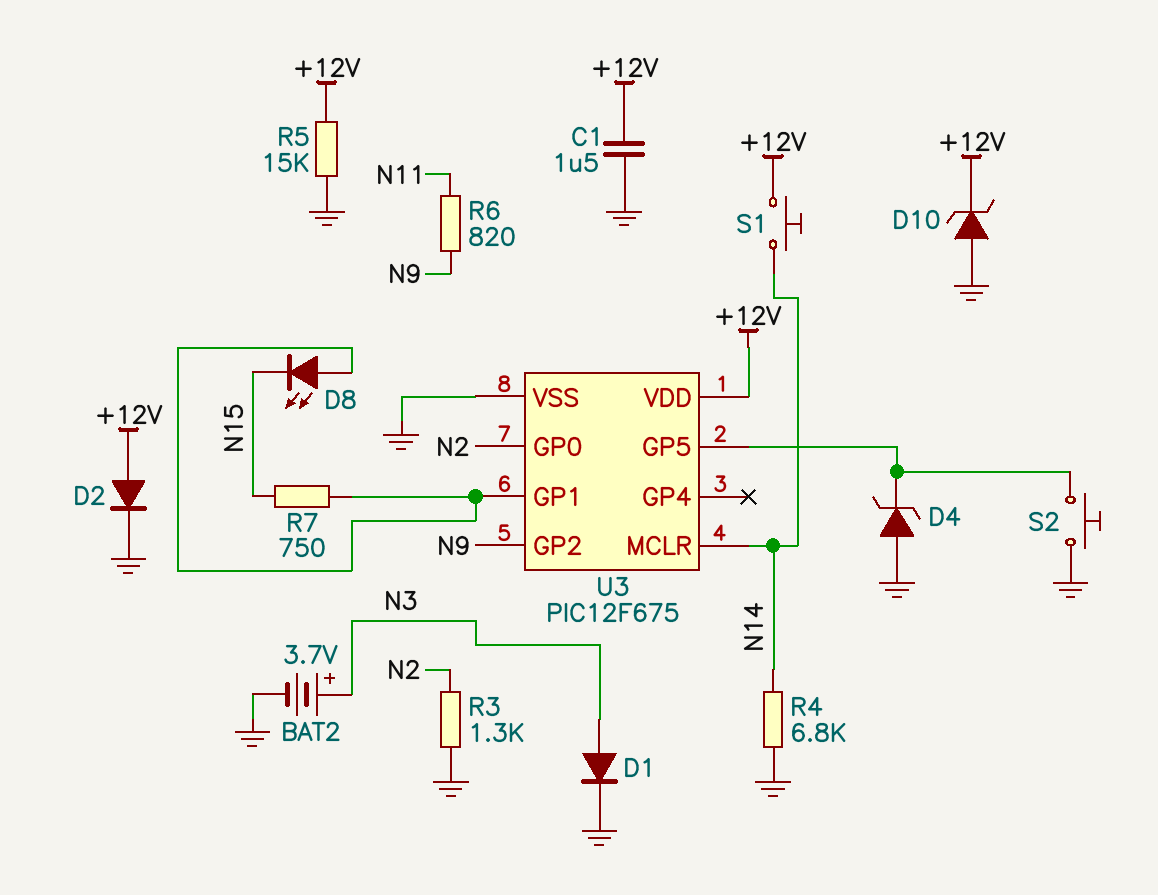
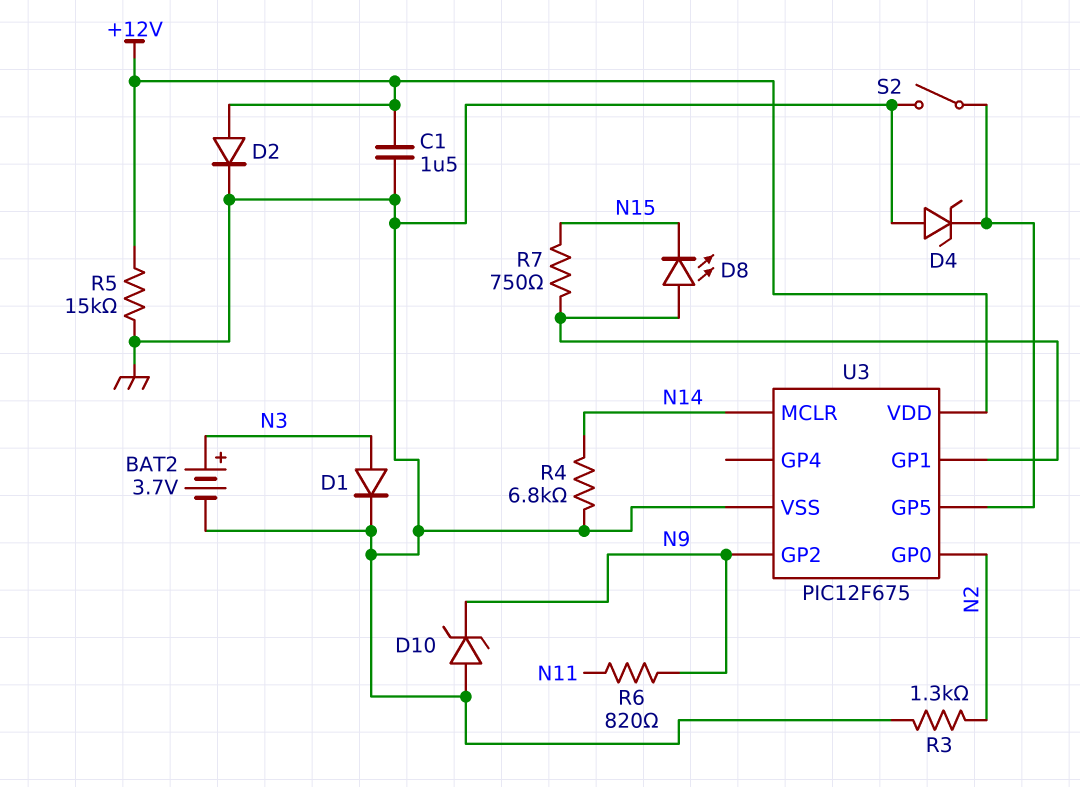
D10: zener (A GND, K +12V) -> zener (A GND, K N9)
S1: button (+12V, N14) -> none
S2: button (GND, U3/GP5) -> switch (GND, U3/GP5)

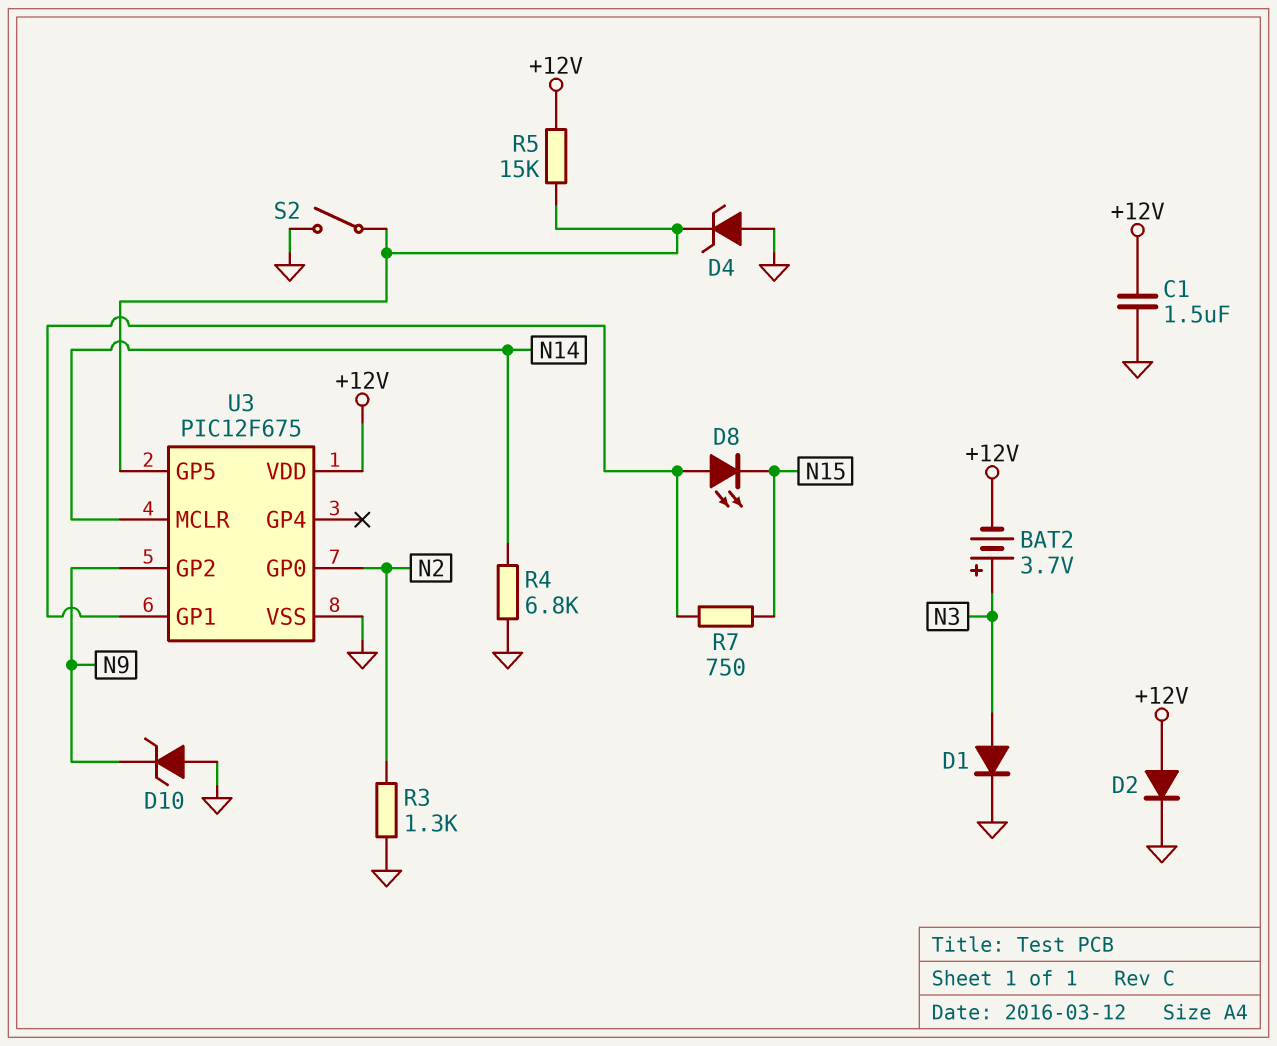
BAT2: 3.7V (plus N3, minus GND) -> 3.7V (plus N3, minus +12V)
R5: 15k (+12V, GND) -> 15k (+12V, U3/GP5)
R6: 820 (N9, N11) -> none

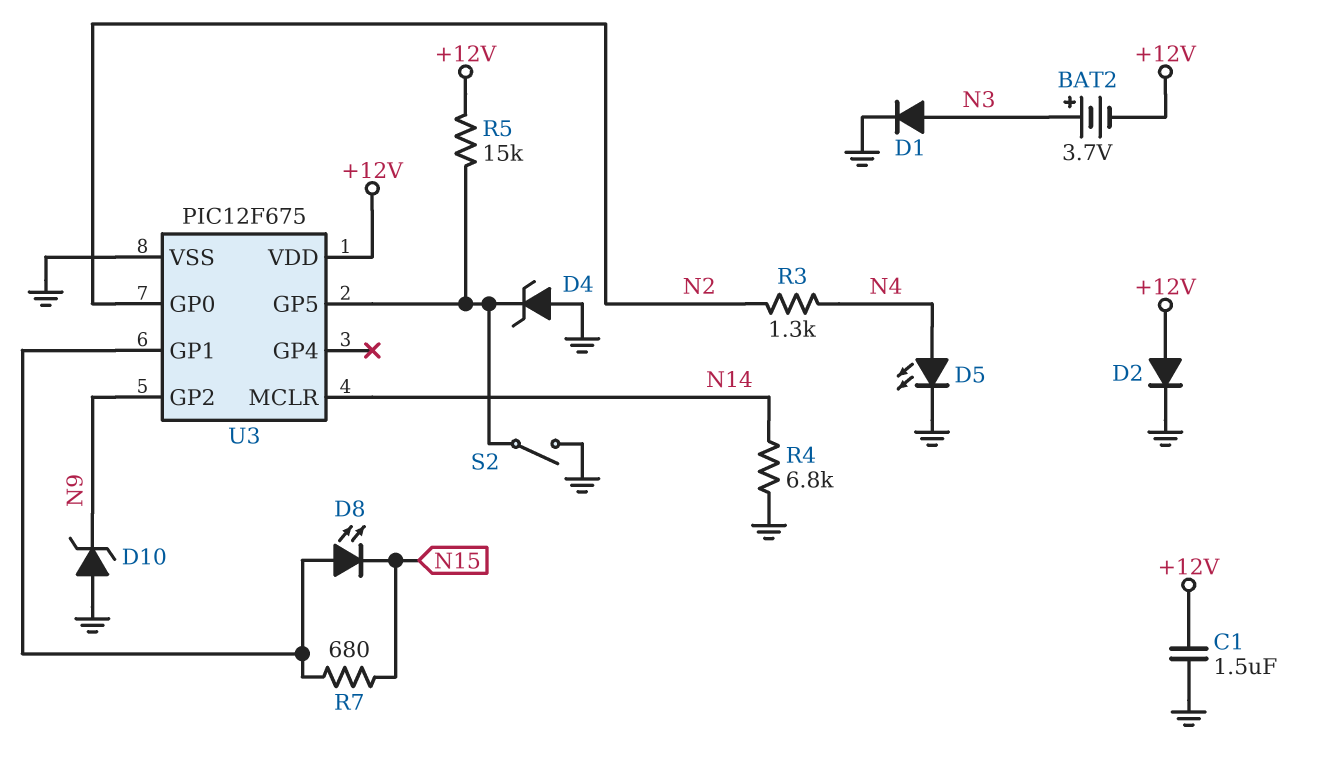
D5: none -> LED (A N4, K GND)
R3: 1.3k (GND, N2) -> 1.3k (N2, N4)
R7: 750 (N15, U3/GP1) -> 680 (N15, U3/GP1)

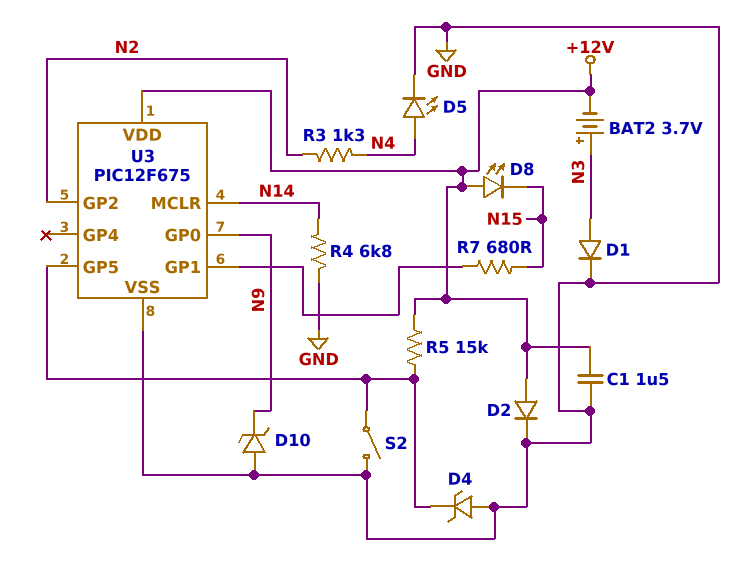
D8: LED (A U3/GP1, K N15) -> LED (A +12V, K N15)
U3 pin GP0: N2 -> N9
U3 pin GP2: N9 -> N2

